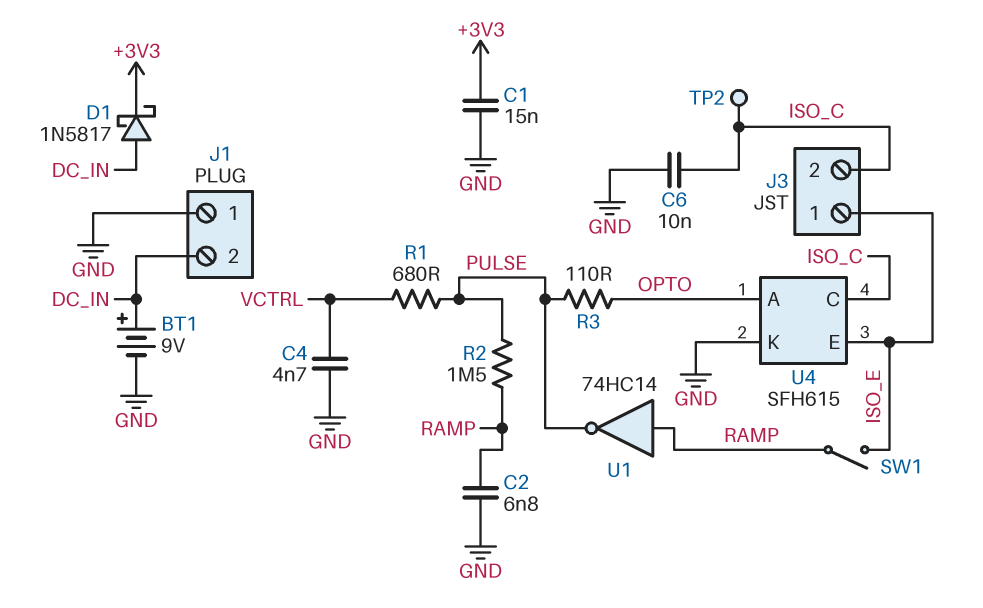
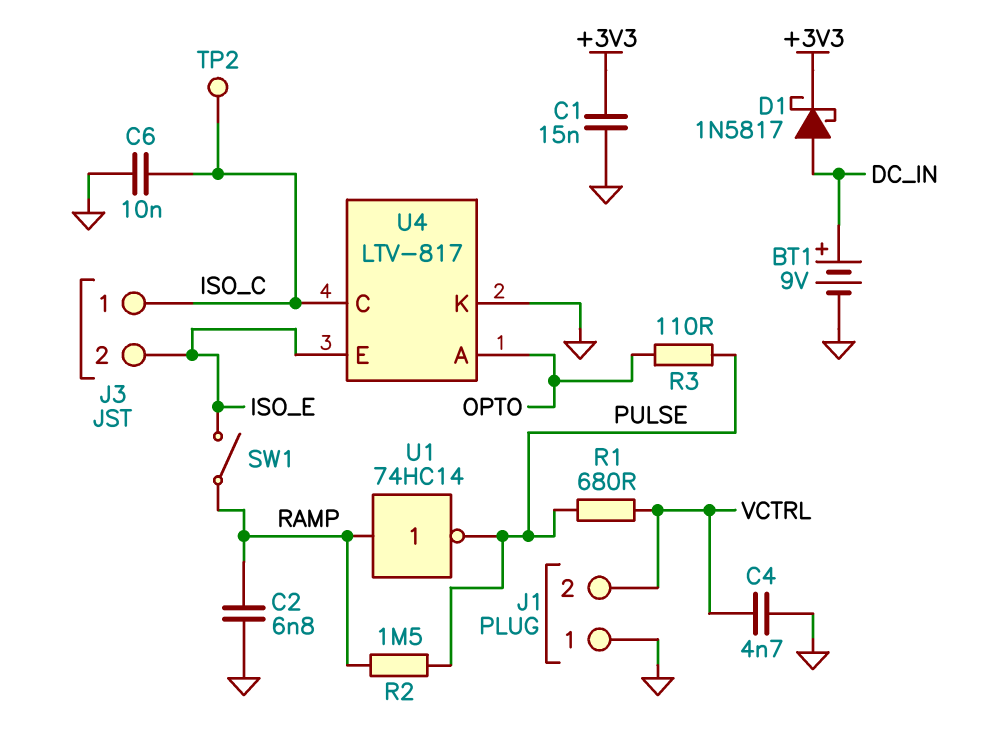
J1 pin 2: DC_IN -> VCTRL
J3 pin 1: ISO_E -> ISO_C
J3 pin 2: ISO_C -> ISO_E
U4: SFH615 -> LTV-817

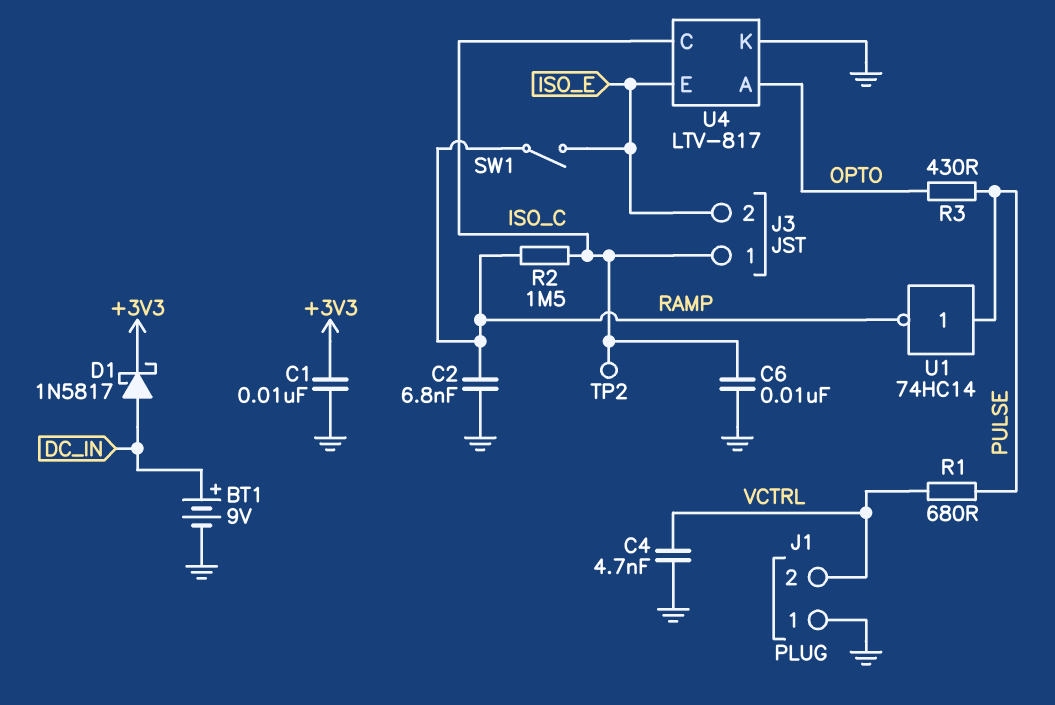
C1: 15nF (+3V3, GND) -> 10nF (+3V3, GND)
R2: 1.5M (PULSE, RAMP) -> 1.5M (ISO_C, RAMP)
R3: 110 (OPTO, PULSE) -> 430 (OPTO, PULSE)
U1: NOT 74HC14 (in RAMP, out PULSE) -> NOT 74HC14 (in PULSE, out RAMP)

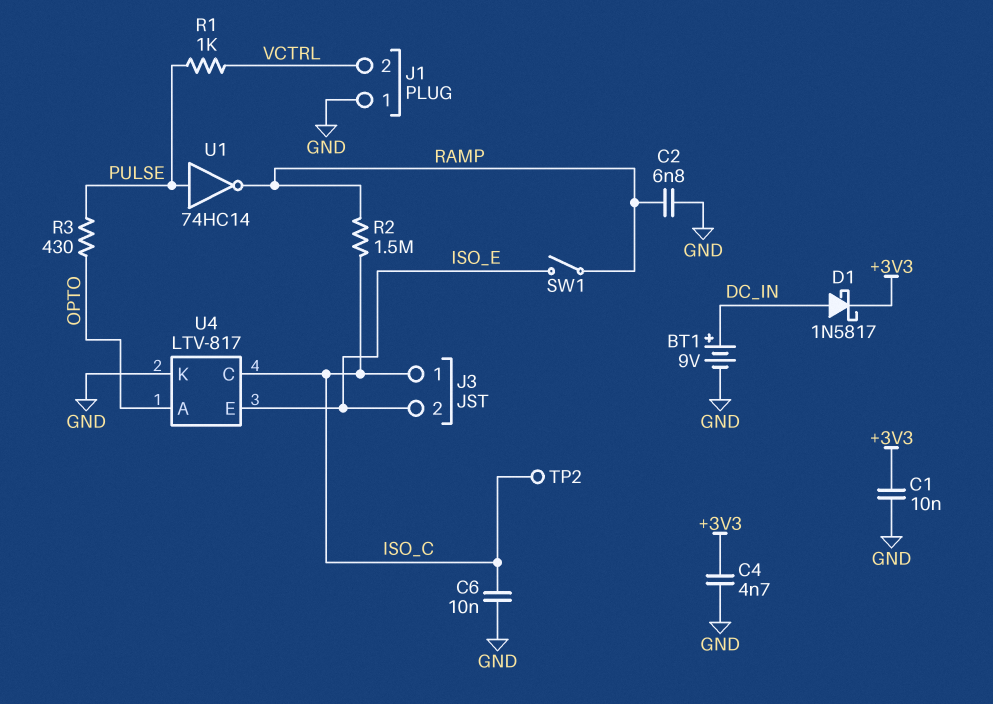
C4: 4.7nF (GND, VCTRL) -> 4.7nF (+3V3, GND)
R1: 680 (PULSE, VCTRL) -> 1k (PULSE, VCTRL)

